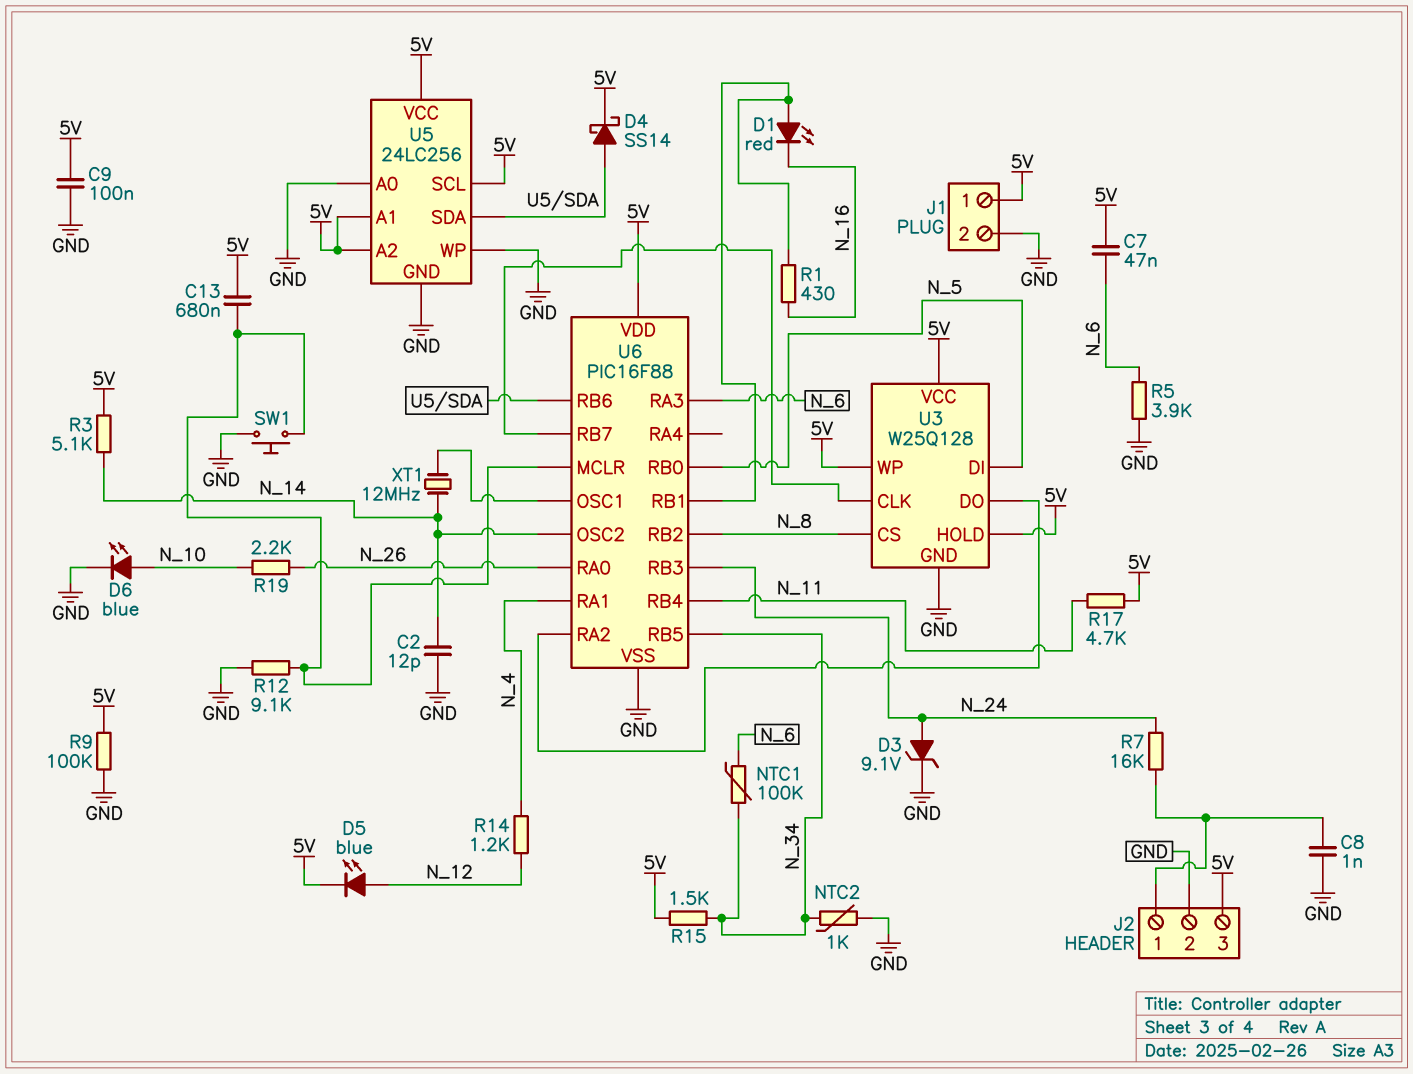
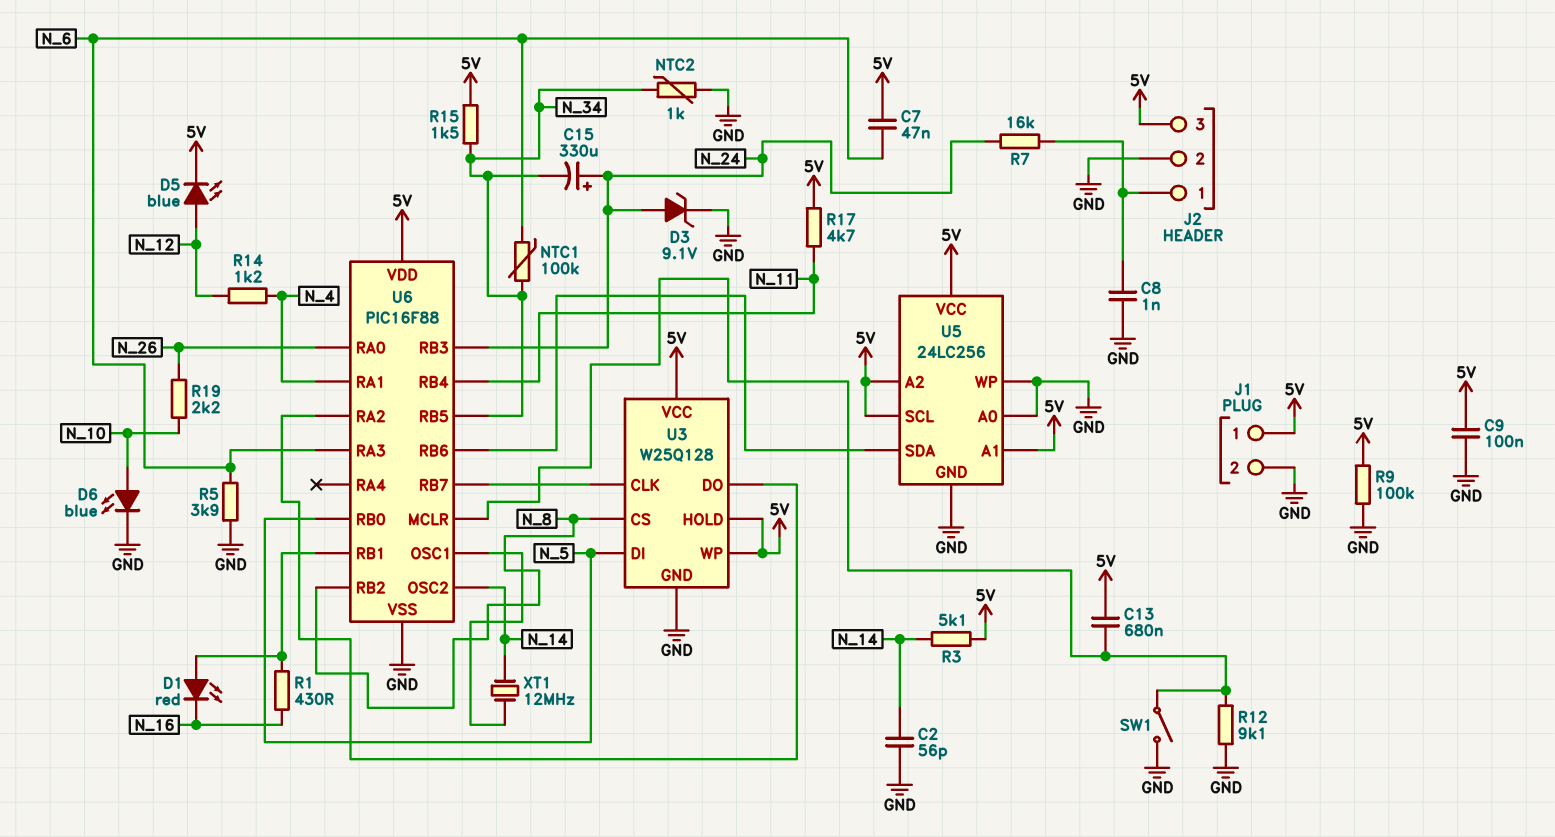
C2: 12pF (GND, N_14) -> 56pF (GND, N_14)
C15: none -> 330uF (plus N_24, minus N_34)
D4: schottky SS14 (A U5/SDA, K 5V) -> none
SW1: button (GND, U6/MCLR) -> switch (GND, U6/MCLR)

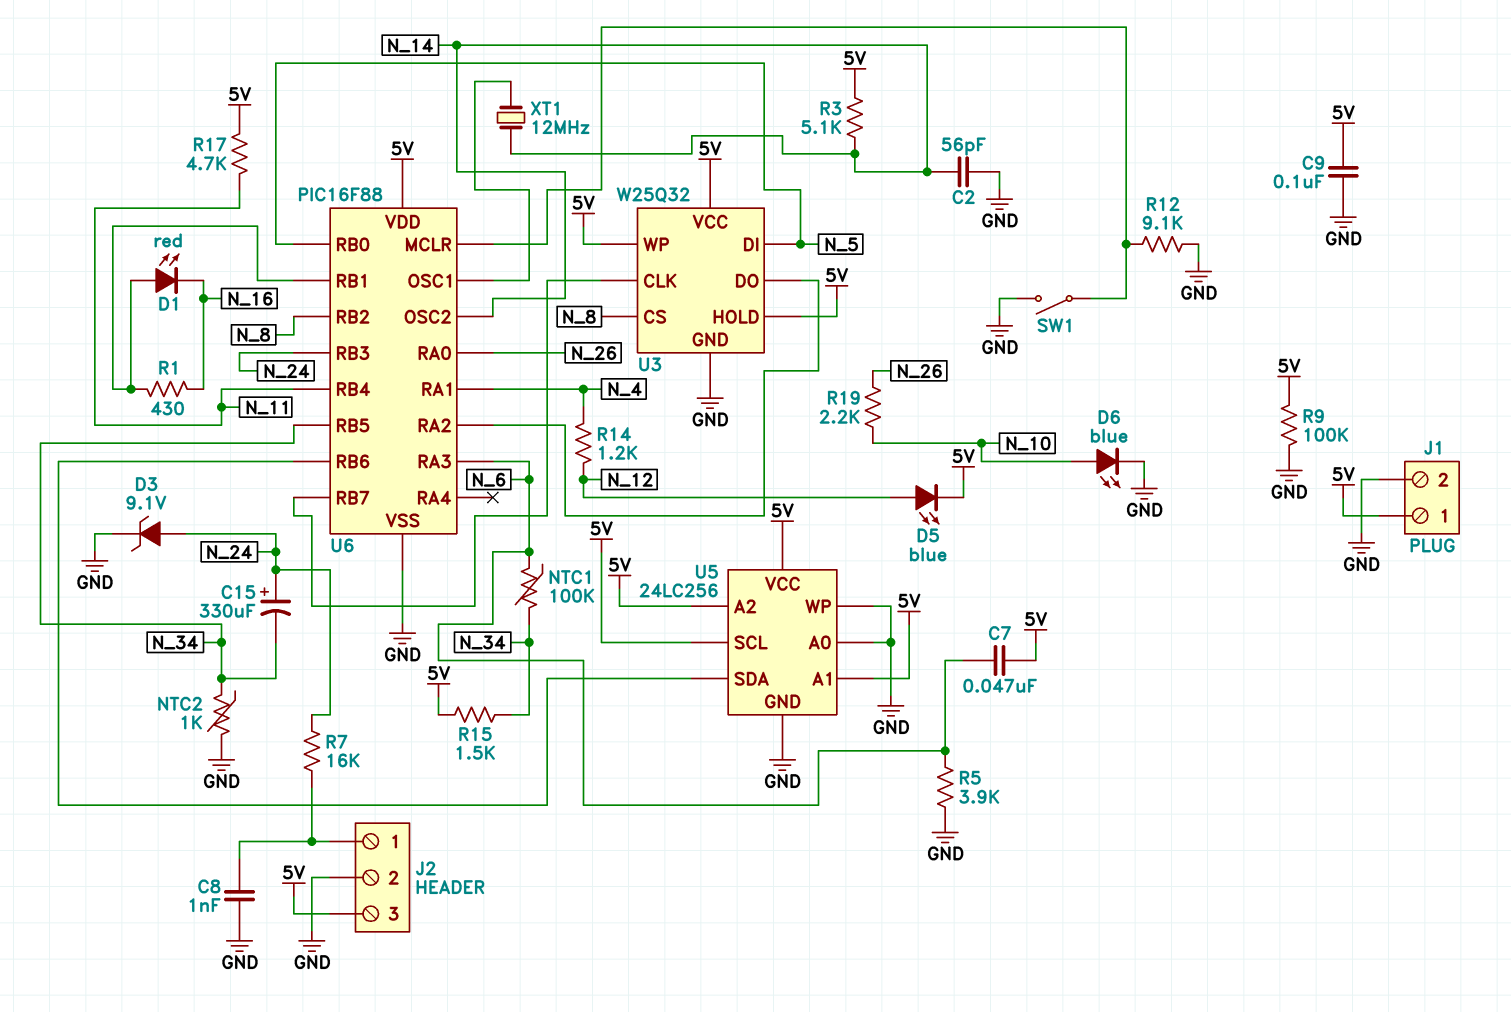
C13: 680nF (5V, U6/MCLR) -> none
U3: W25Q128 -> W25Q32

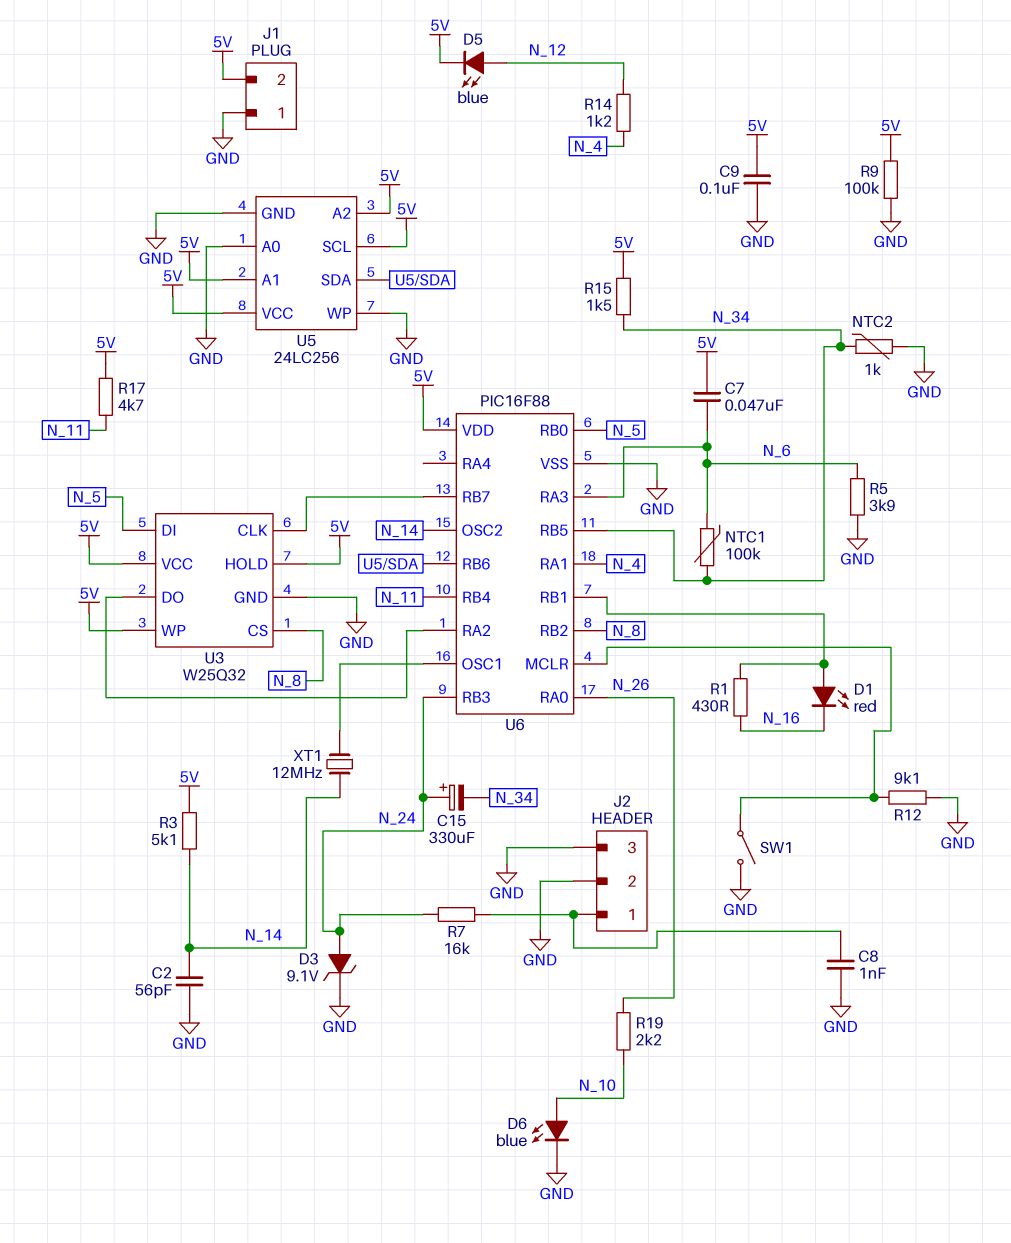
J1 pin 1: 5V -> GND
J1 pin 2: GND -> 5V
J2 pin 3: 5V -> GND

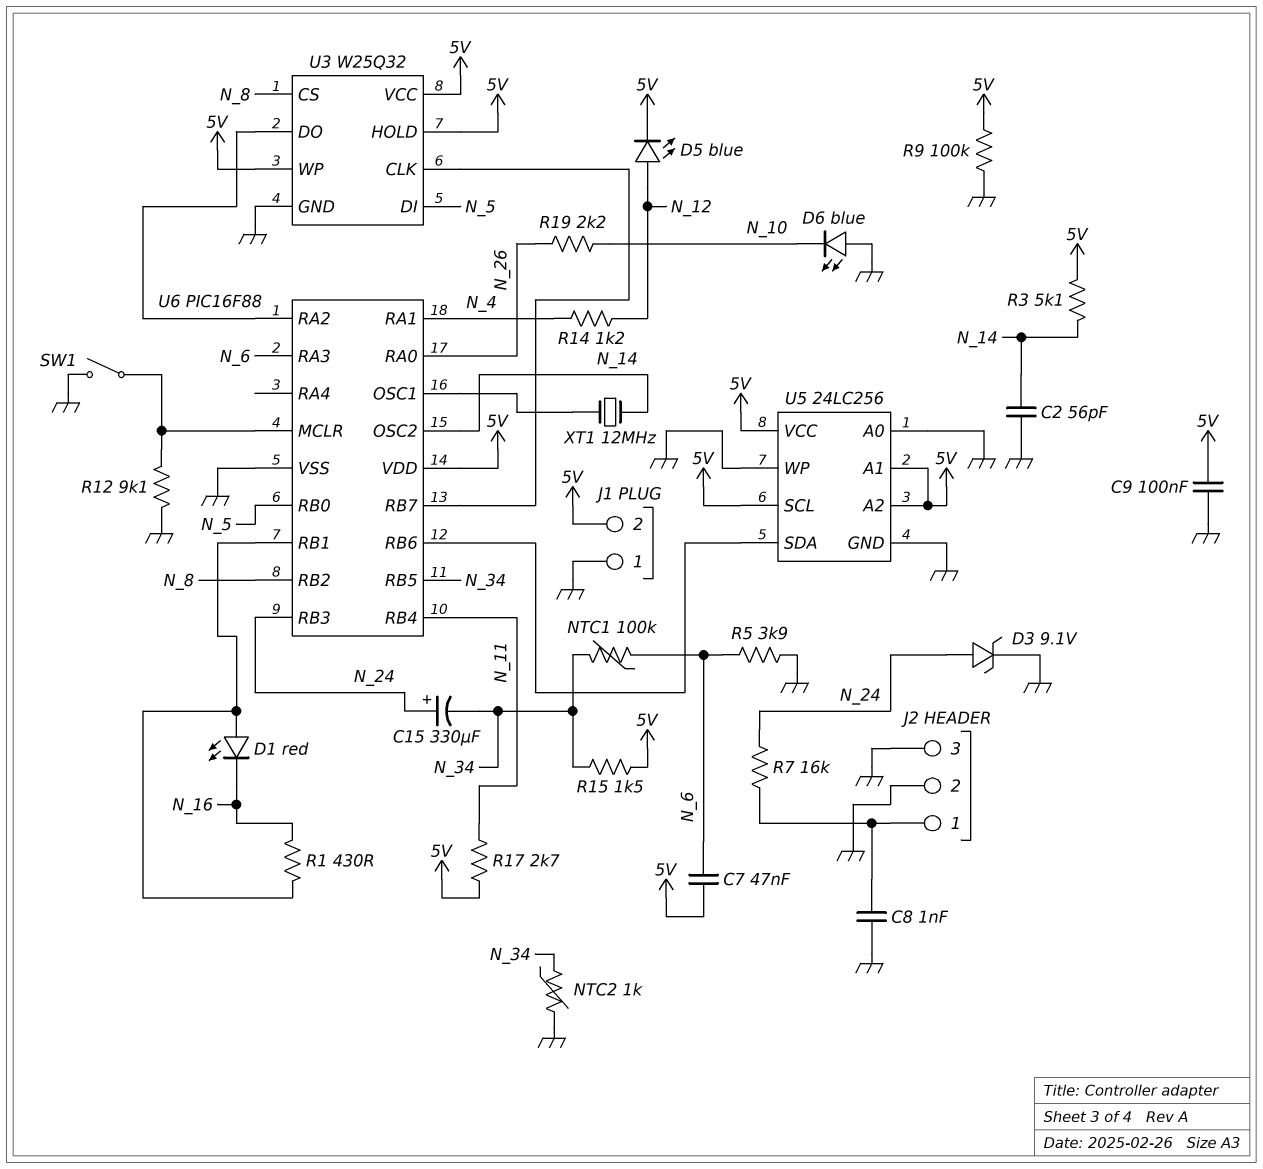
D6: LED blue (A N_10, K GND) -> LED blue (A GND, K N_10)
R17: 4.7k (5V, N_11) -> 2.7k (5V, N_11)

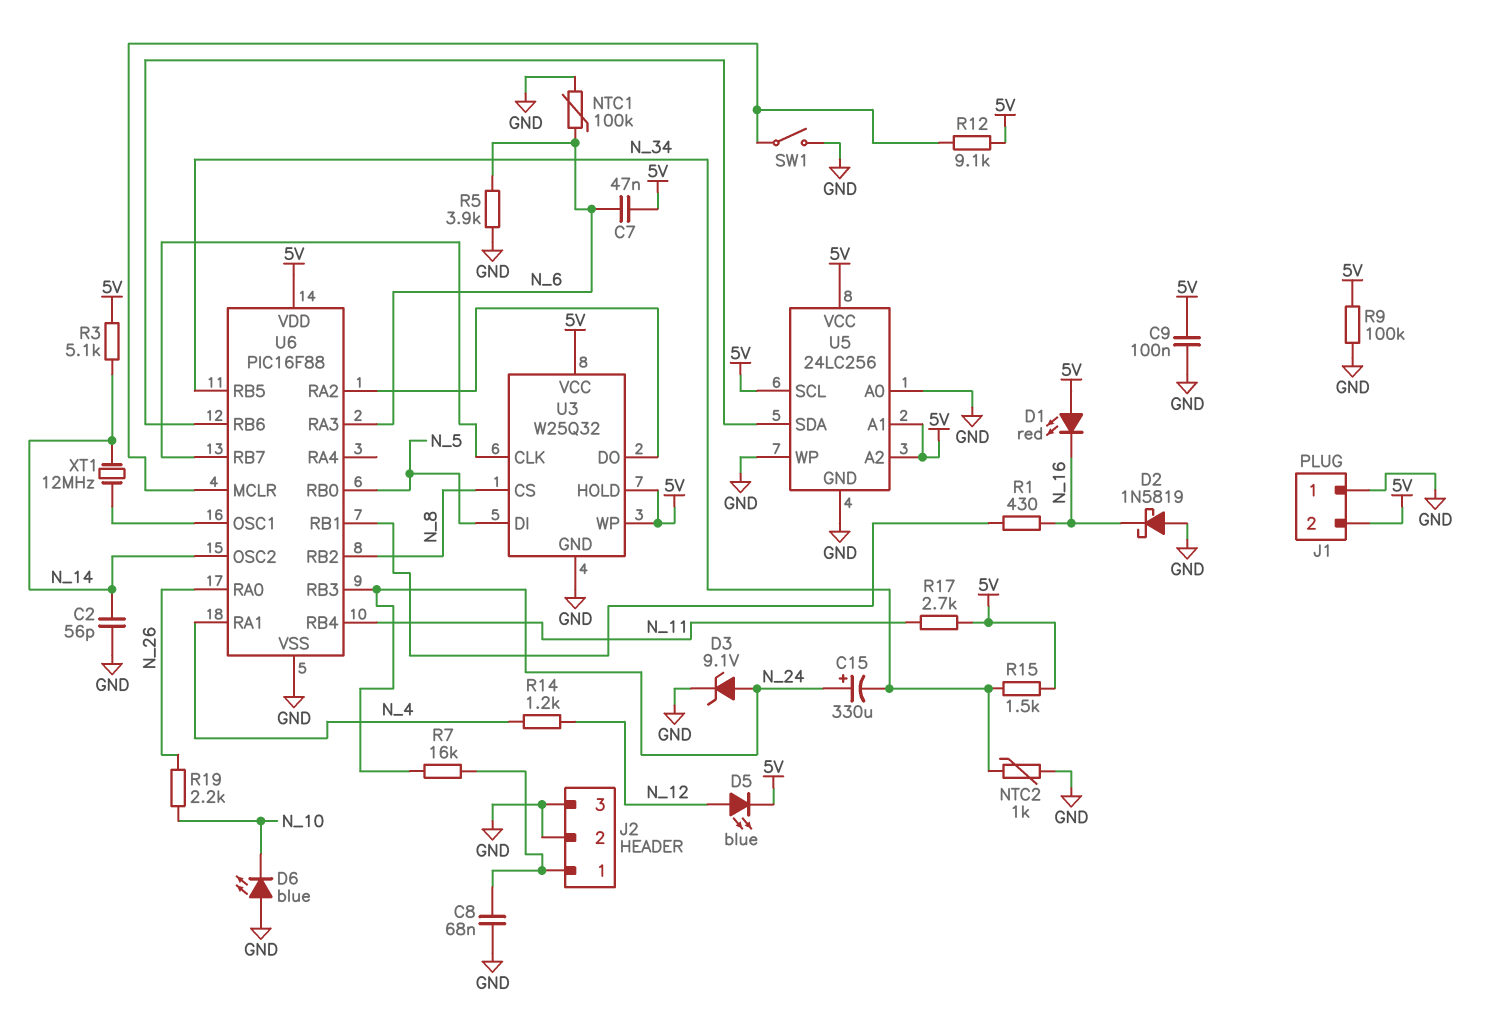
C8: 1nF (GND, J2/1) -> 68nF (GND, J2/1)
D1: LED red (A U6/RB1, K N_16) -> LED red (A 5V, K N_16)
D2: none -> schottky 1N5819 (A GND, K N_16)
NTC1: 100k (N_6, N_34) -> 100k (GND, N_6)
R12: 9.1k (GND, U6/MCLR) -> 9.1k (5V, U6/MCLR)

